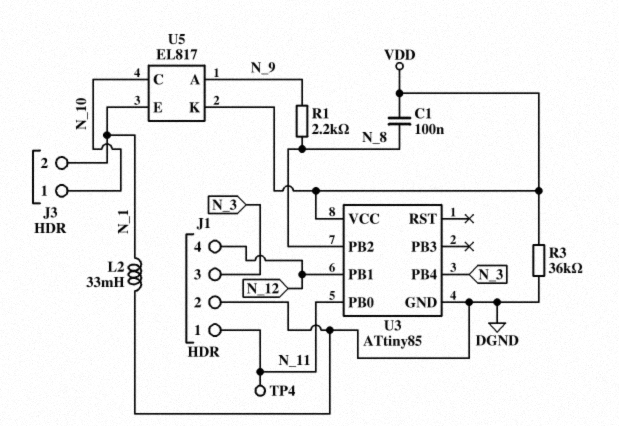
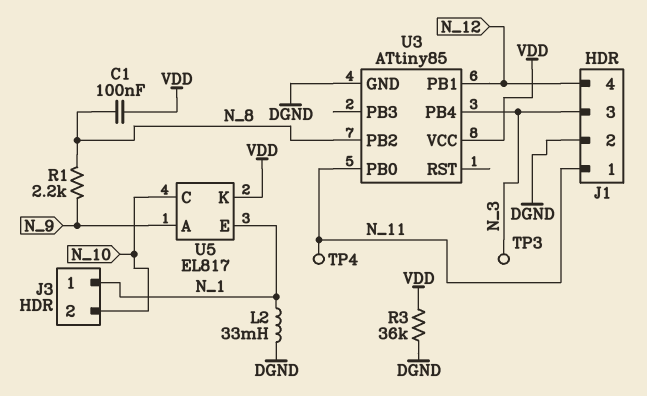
J3 pin 1: N_10 -> N_1
J3 pin 2: N_1 -> N_10
TP3: none -> test point (N_3)

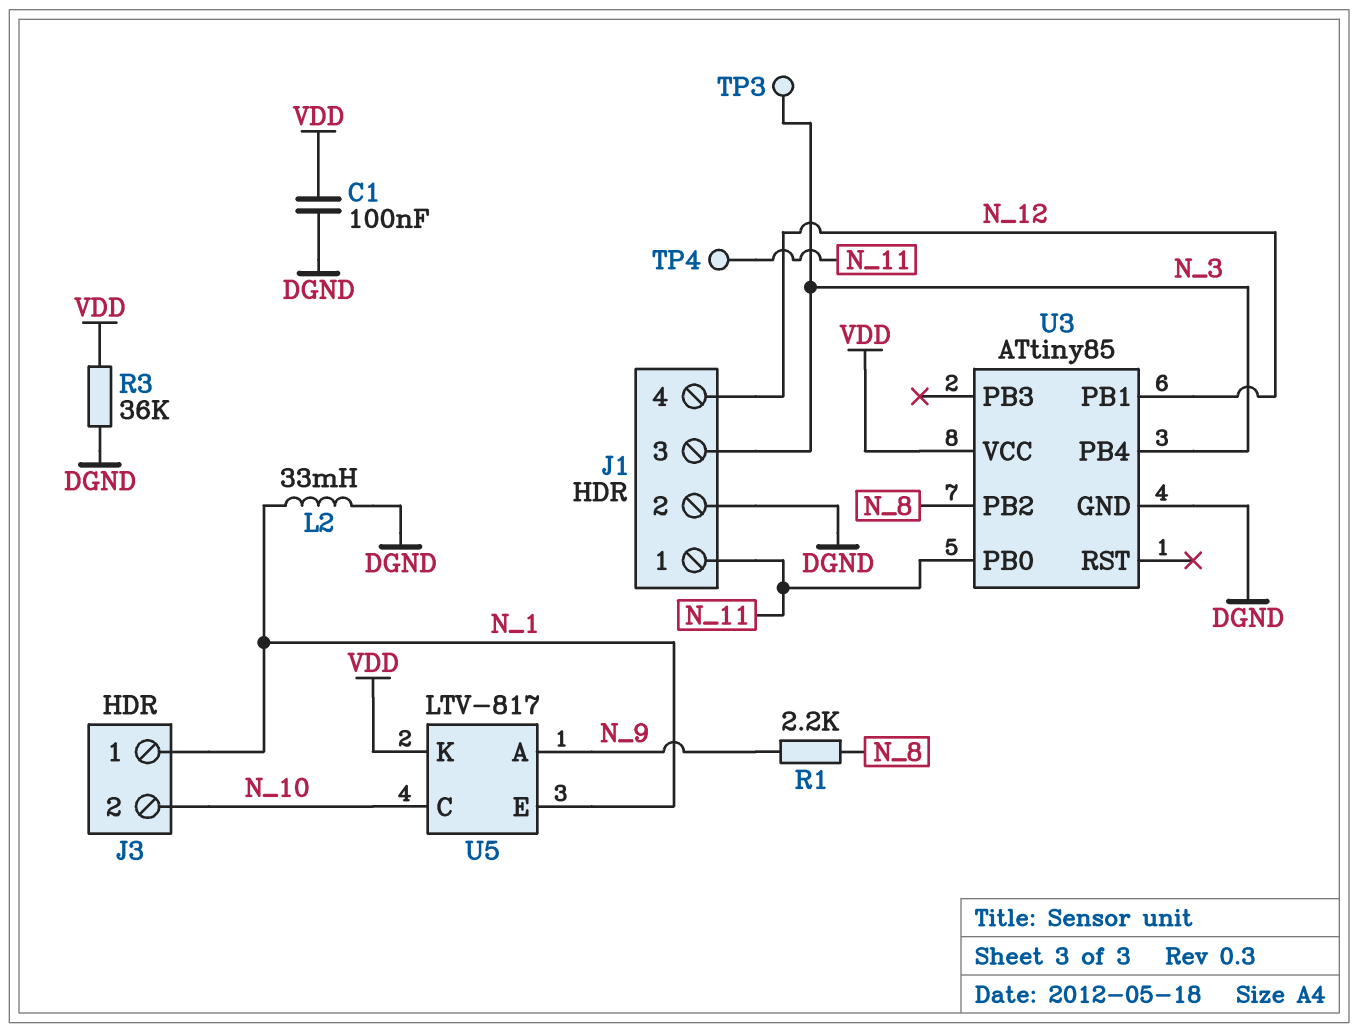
C1: 100nF (N_8, VDD) -> 100nF (DGND, VDD)
U5: EL817 -> LTV-817

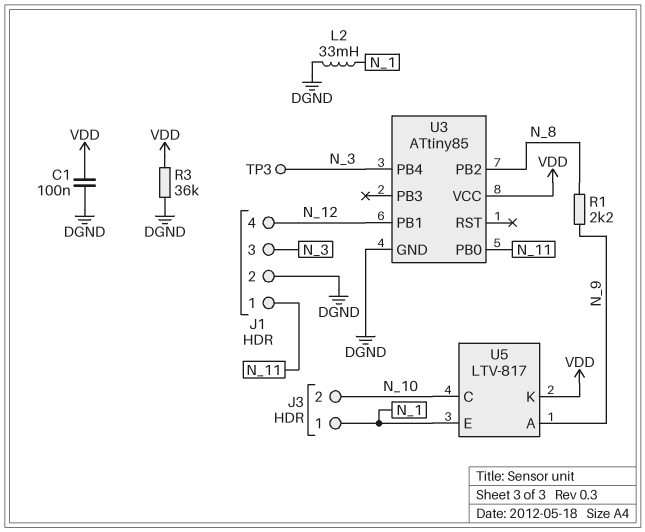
TP4: test point (N_11) -> none

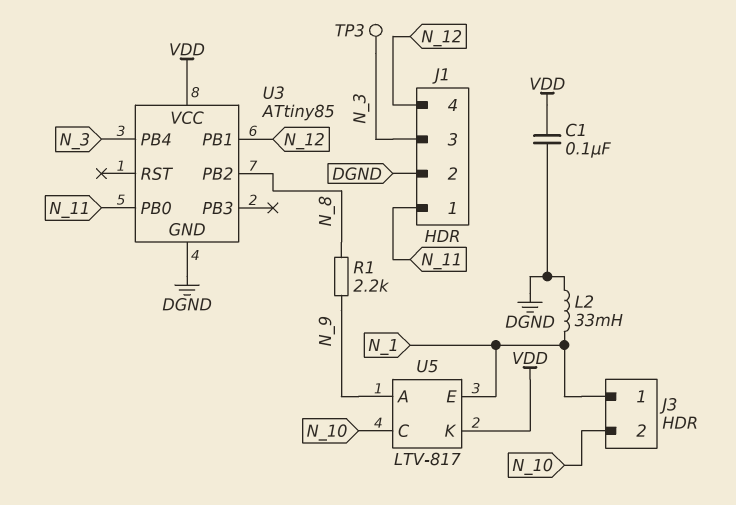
R3: 36k (DGND, VDD) -> none

